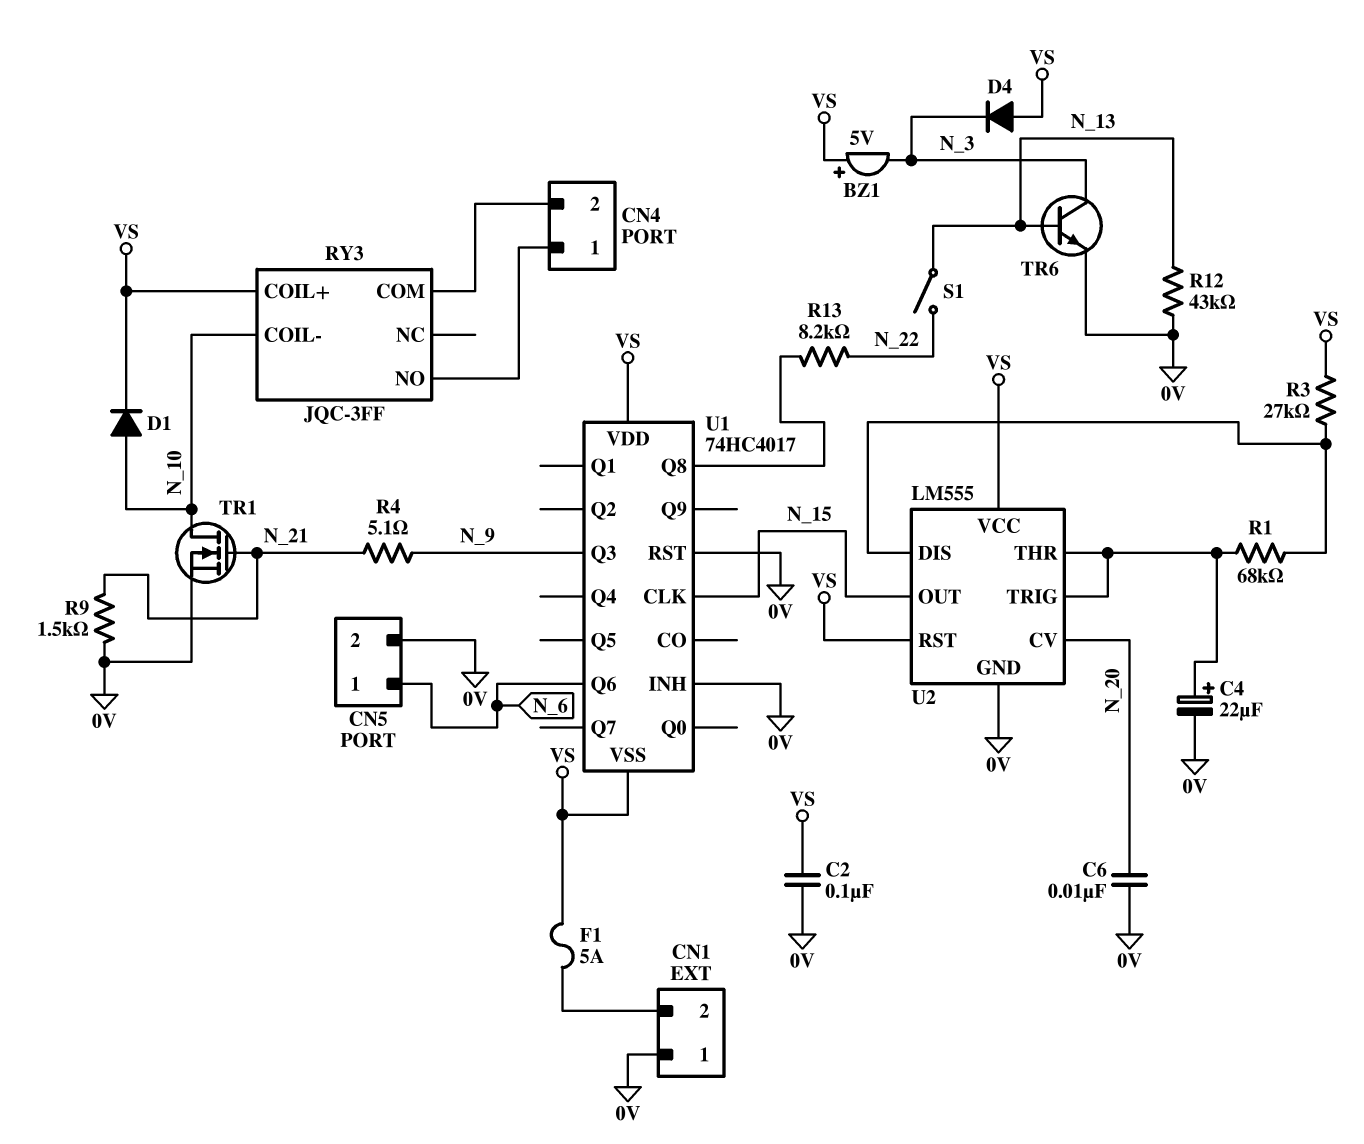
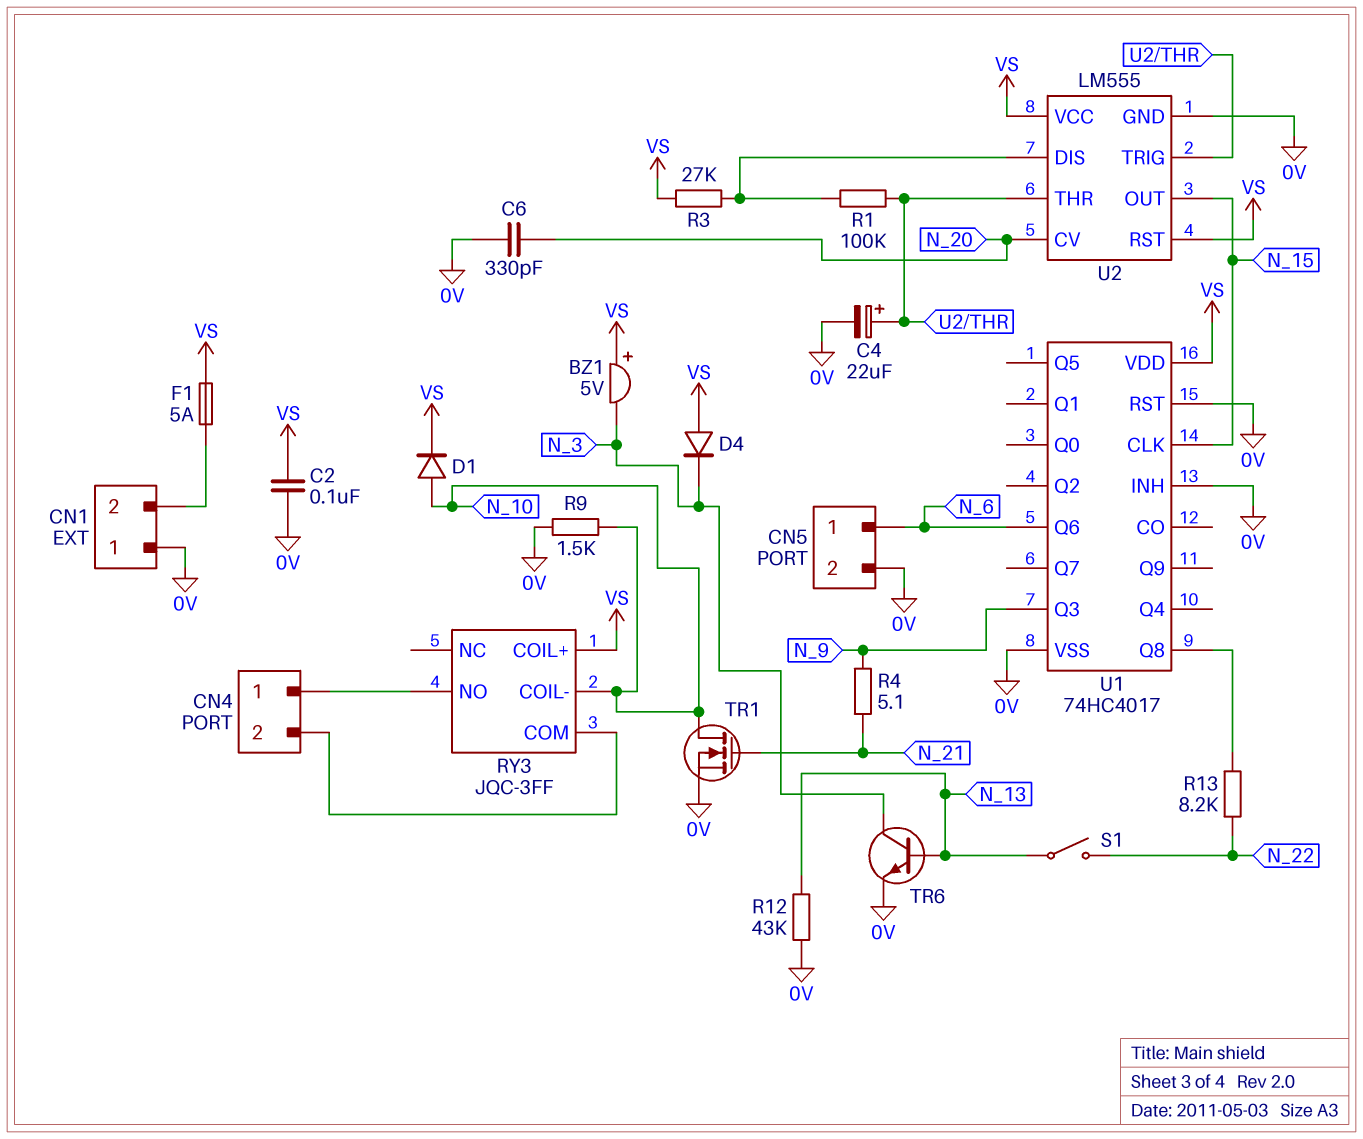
C6: 10nF (0V, N_20) -> 330pF (0V, N_20)
R1: 68k (U2/DIS, U2/THR) -> 100k (U2/DIS, U2/THR)
R9: 1.5k (0V, N_21) -> 1.5k (0V, N_10)
U1 pin VSS: VS -> 0V

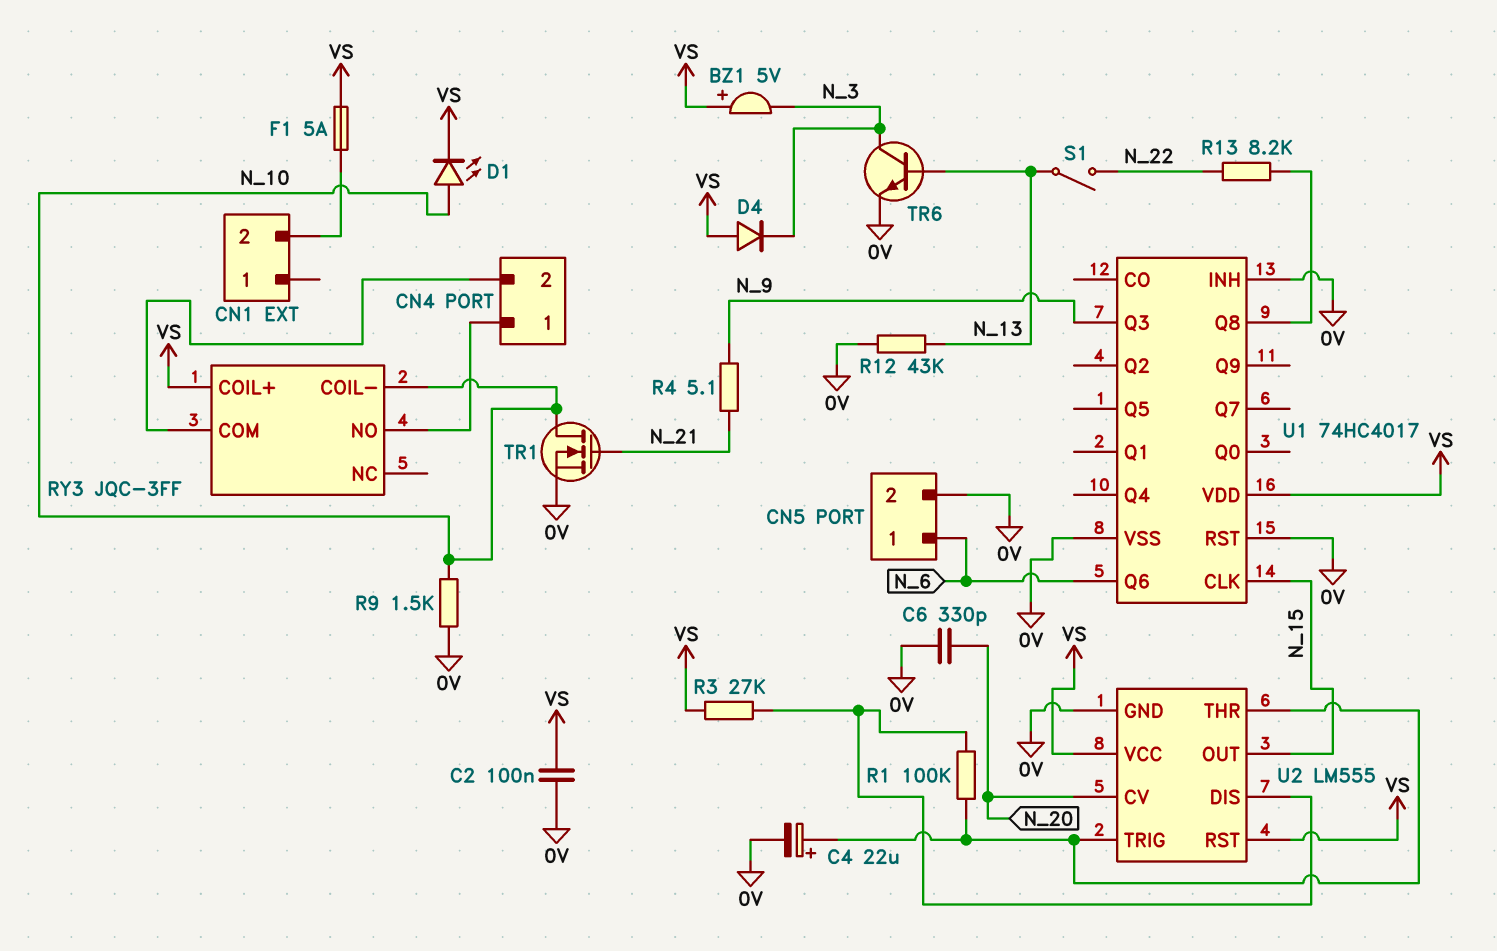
CN1 pin 1: 0V -> none
D1: diode (A N_10, K VS) -> LED (A N_10, K VS)

